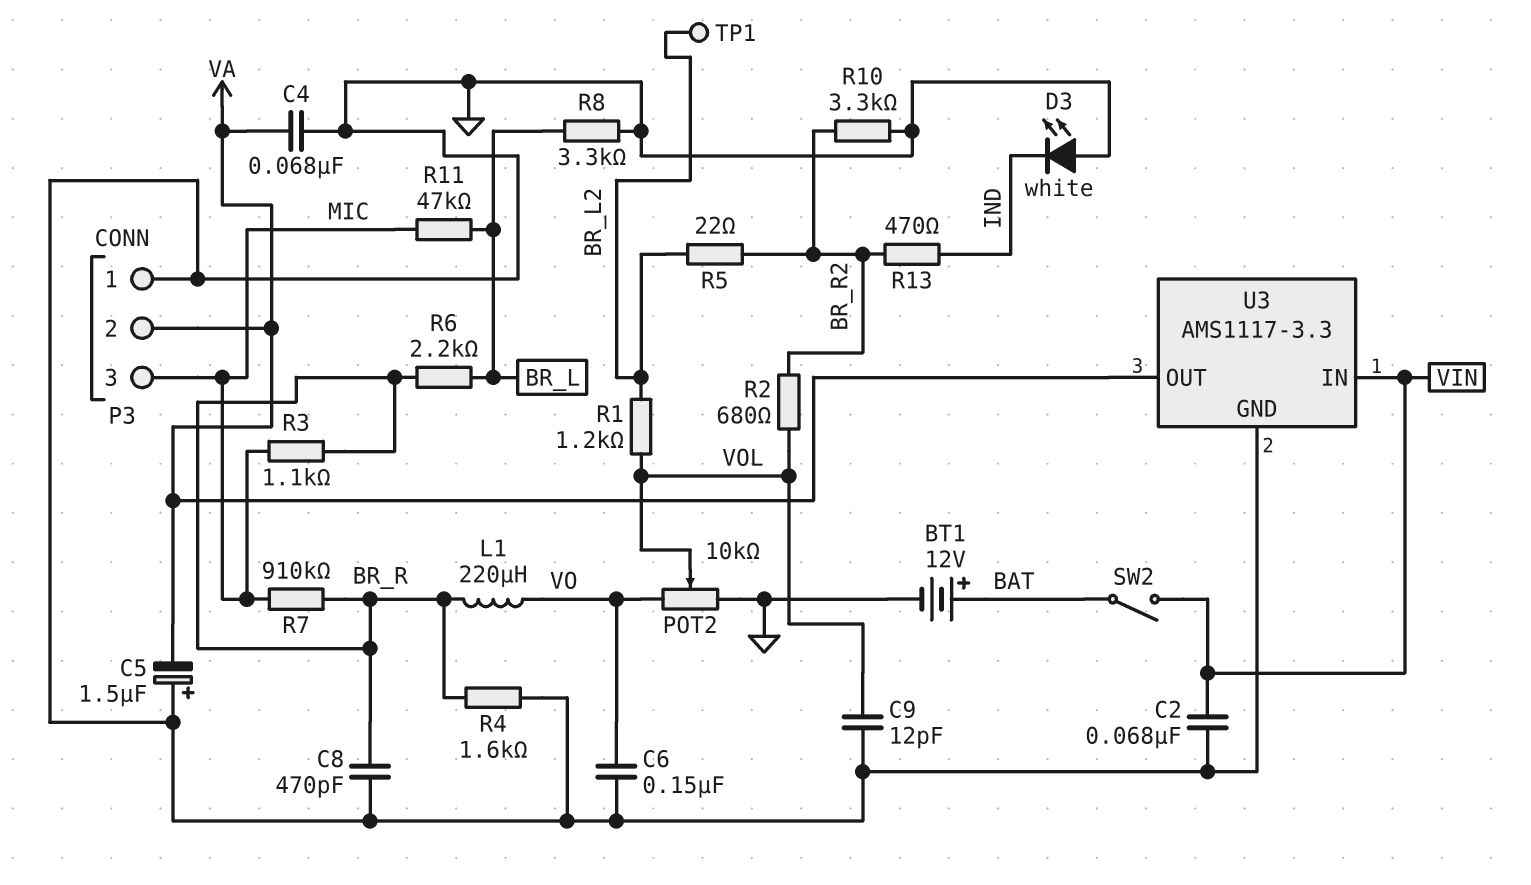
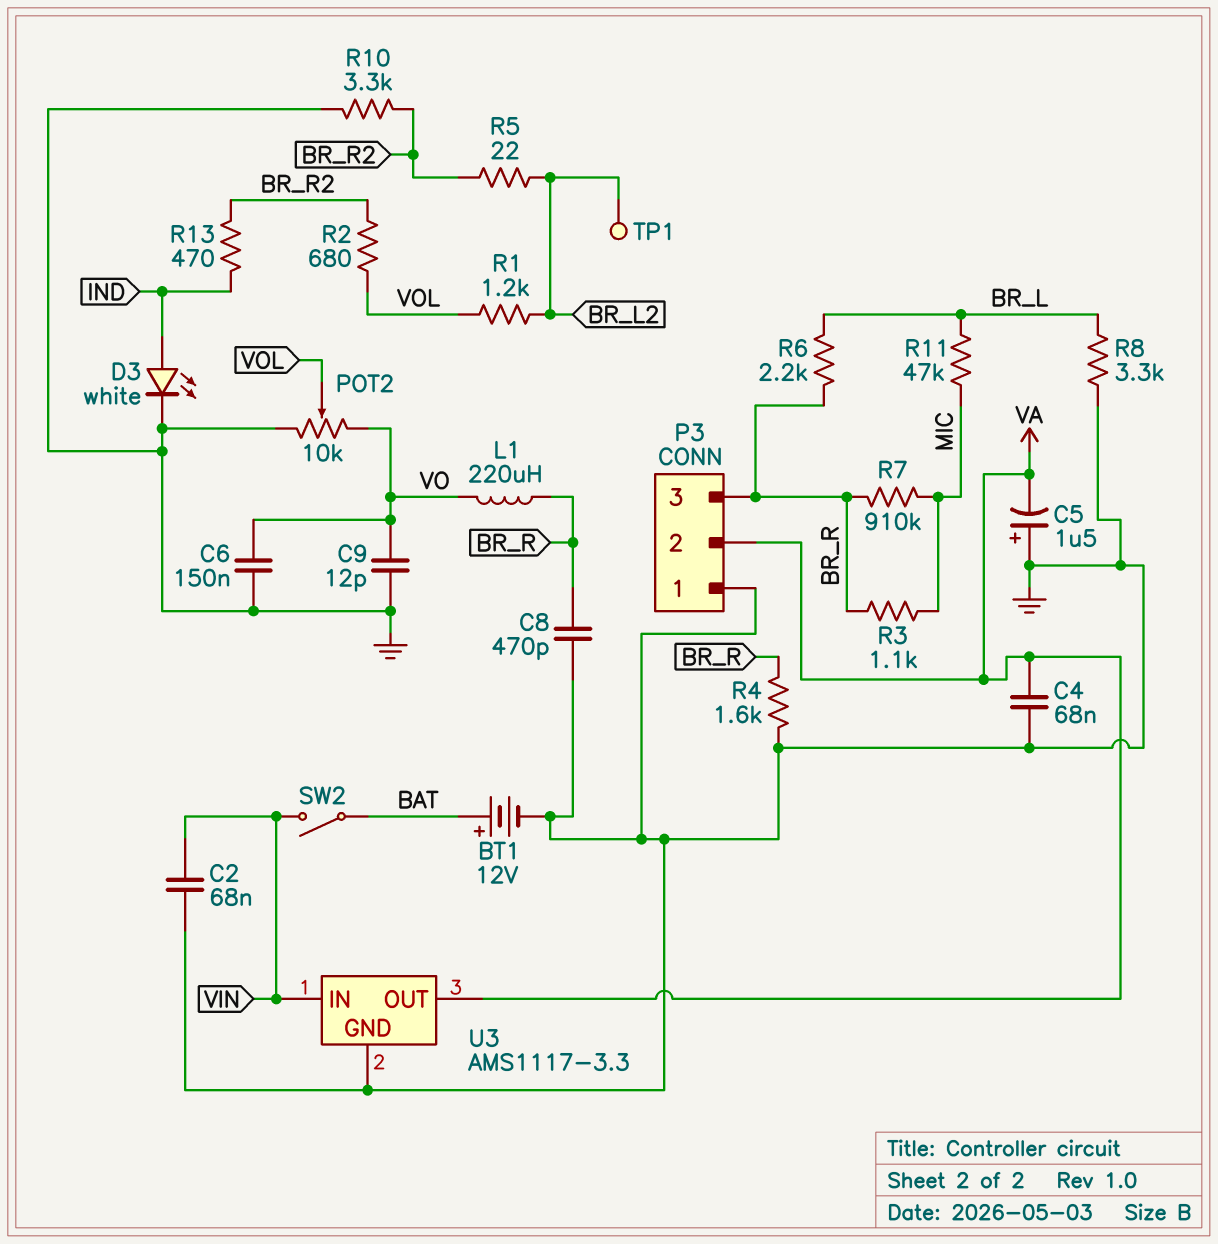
C9: 12pF (GND, VOL) -> 12pF (GND, VO)
D3: LED white (A GND, K IND) -> LED white (A IND, K GND)
P3 pin 3: MIC -> BR_R

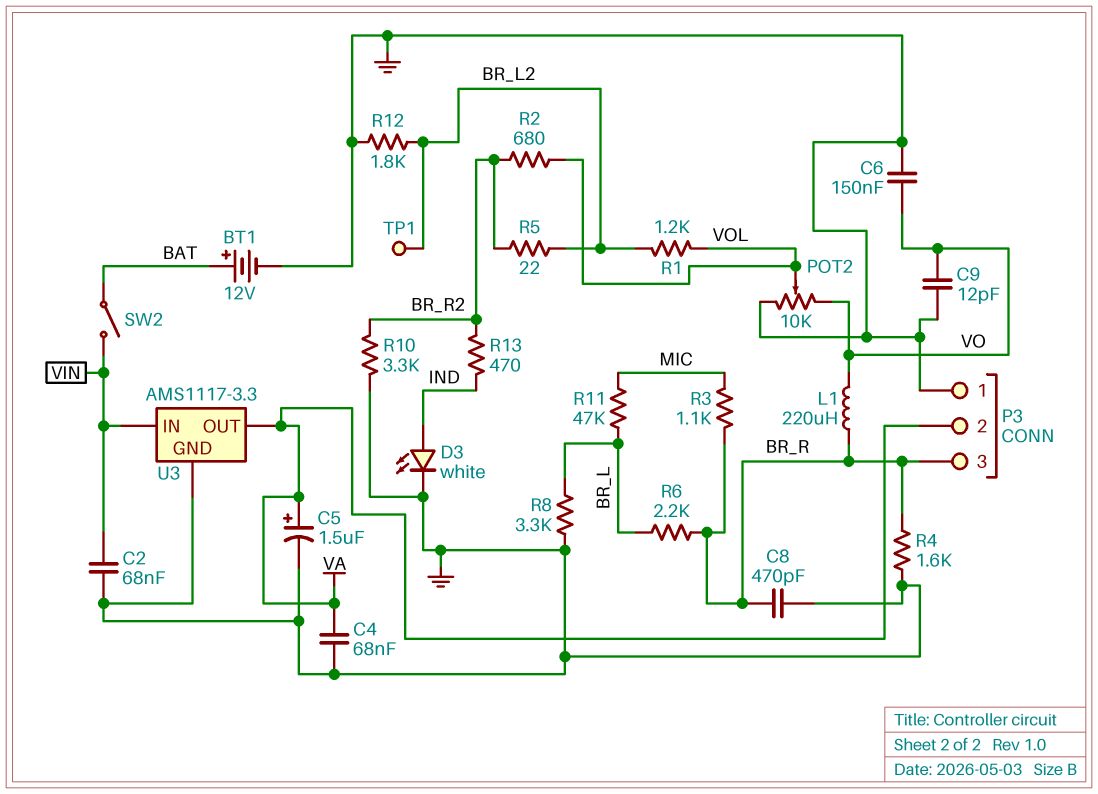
C5: 1.5uF (plus GND, minus VA) -> 1.5uF (plus VA, minus GND)
R7: 910k (BR_R, MIC) -> none
R12: none -> 1.8k (BR_L2, GND)

